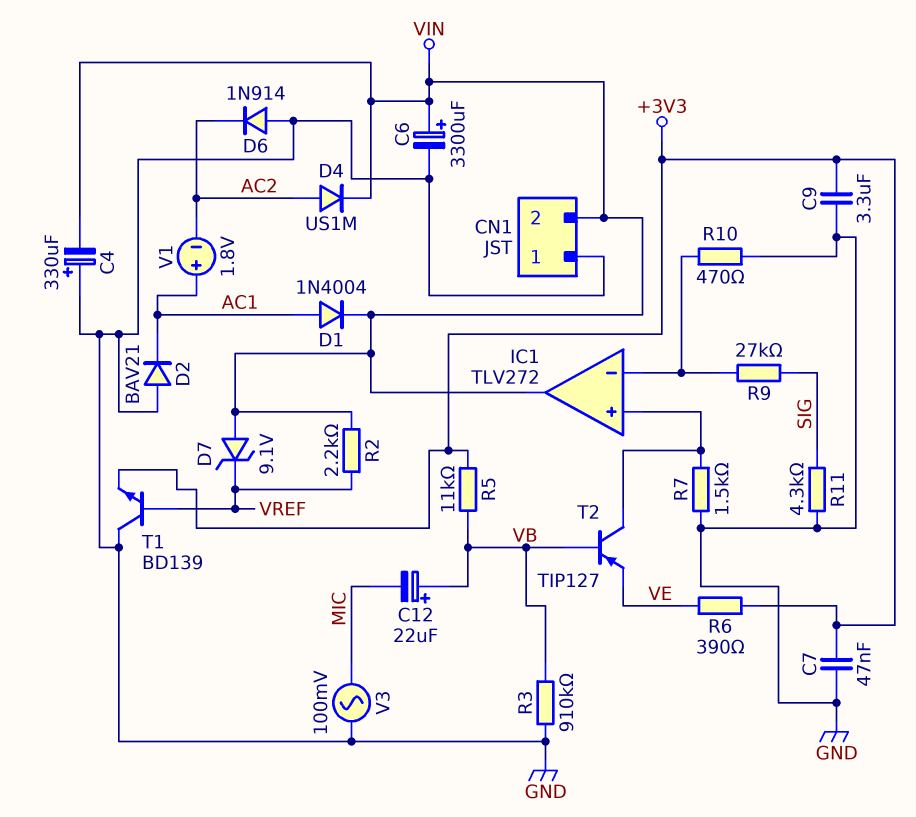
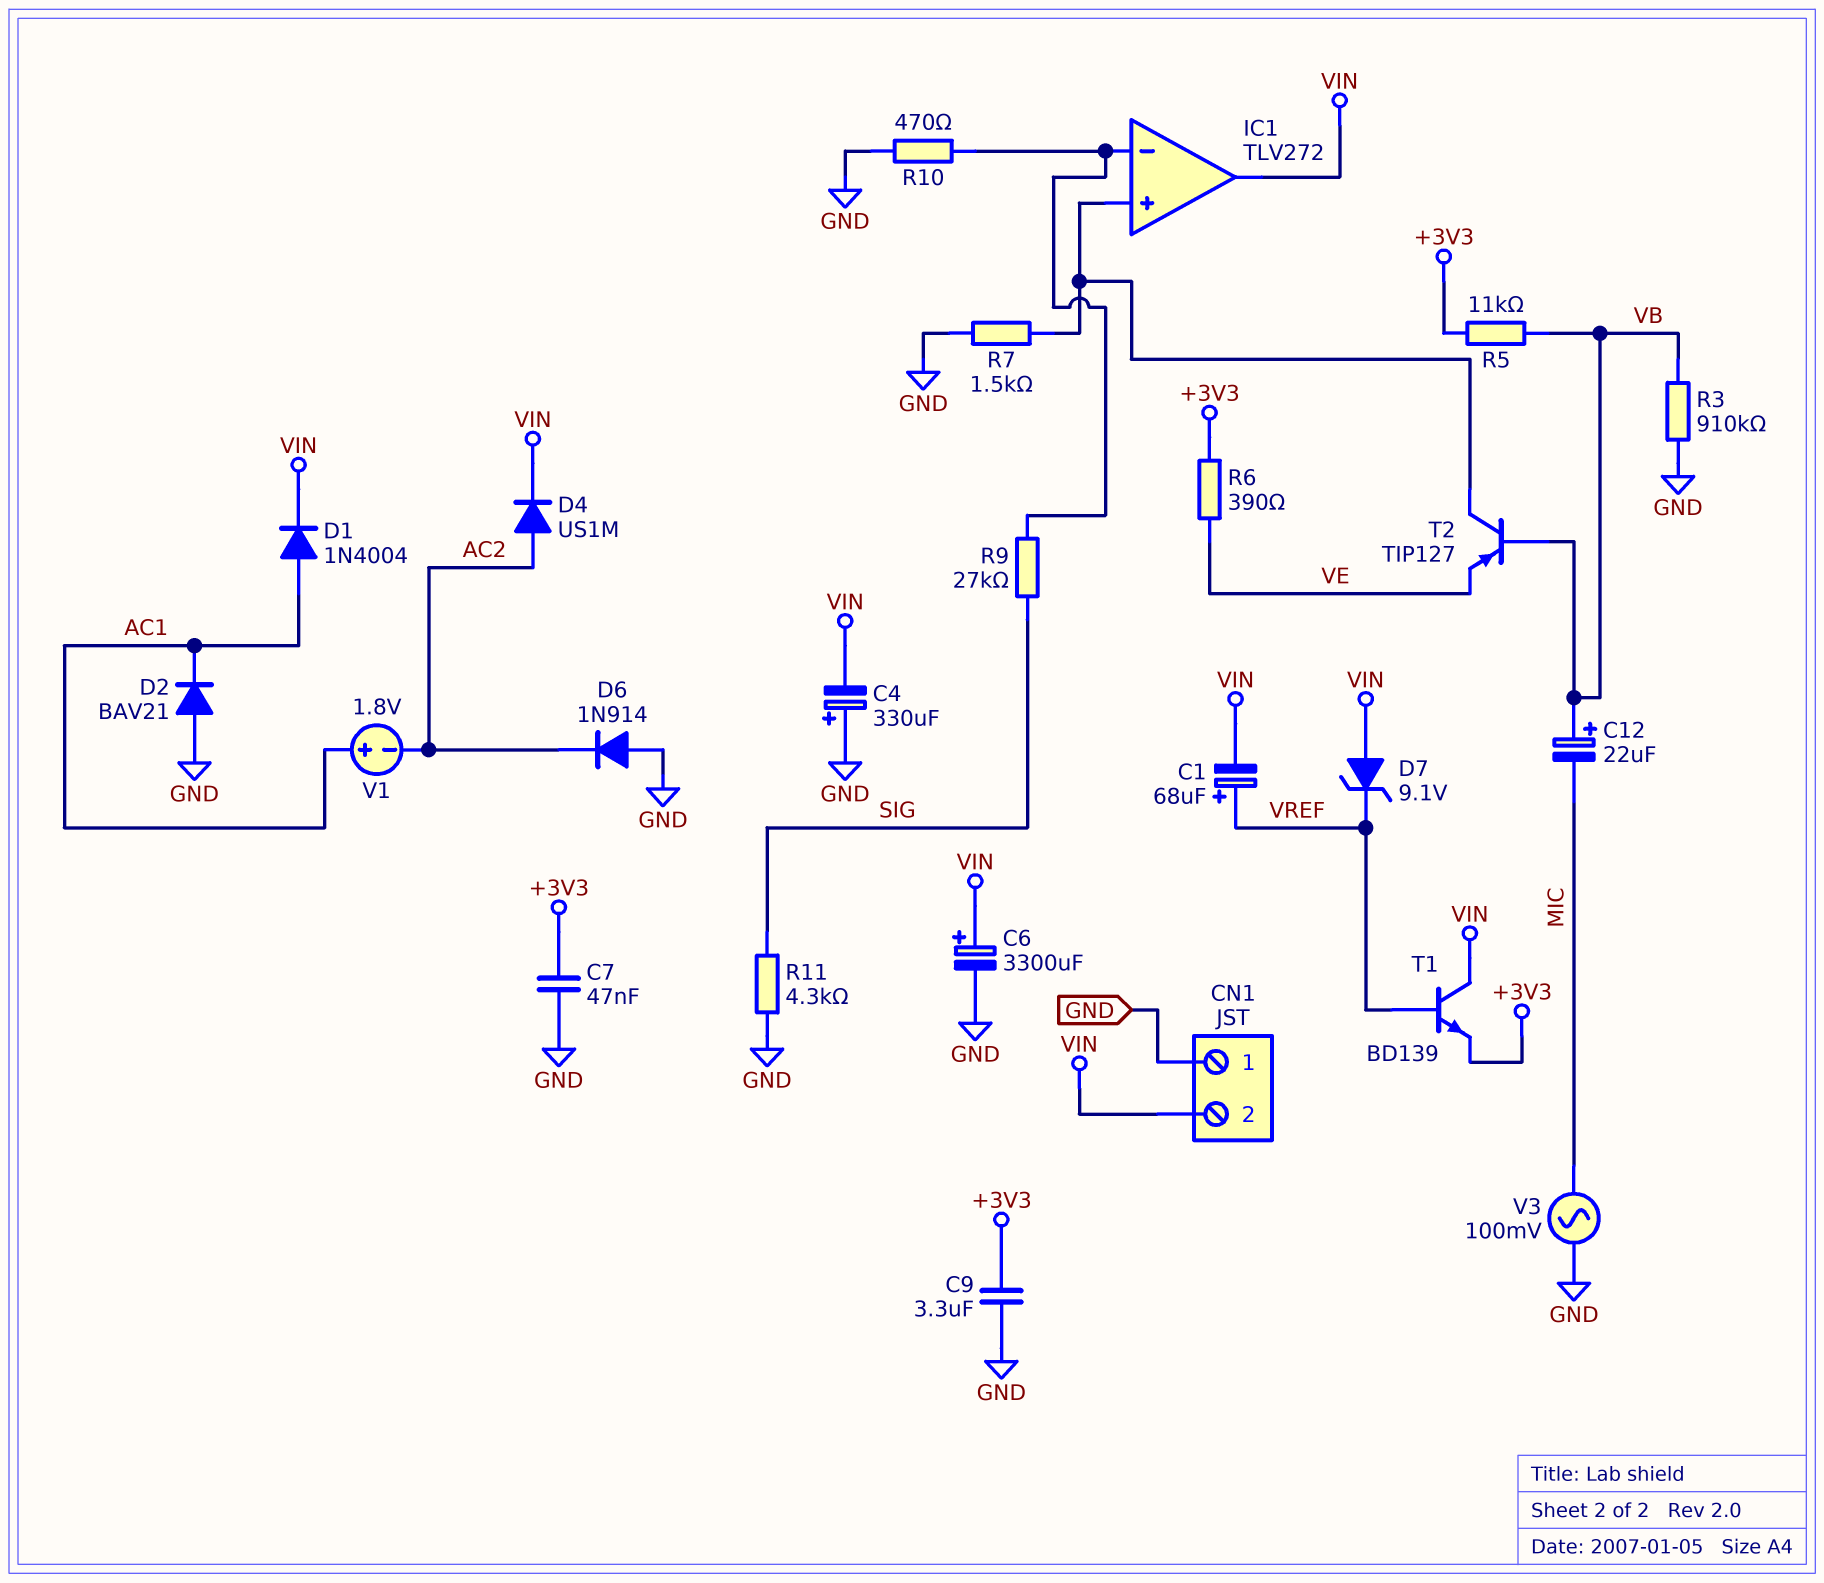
C1: none -> 68uF (plus VREF, minus VIN)
R2: 2.2k (VIN, VREF) -> none
T1: NPN BD139 (B VREF, C GND, E +3V3) -> NPN BD139 (B VREF, C VIN, E +3V3)

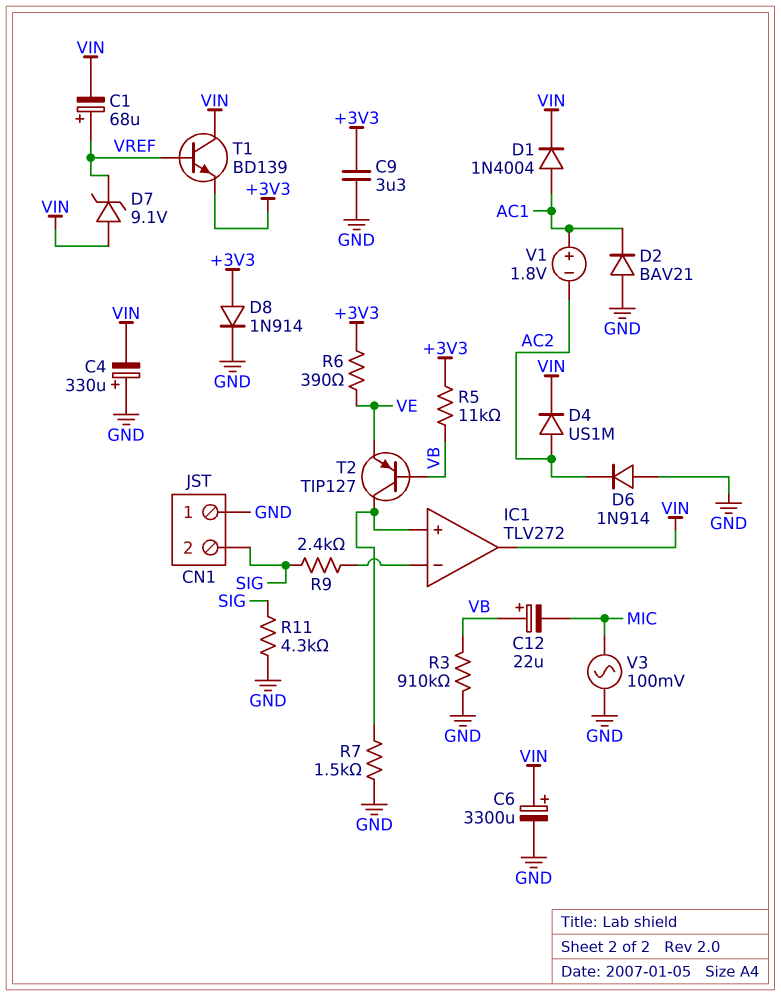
C7: 47nF (+3V3, GND) -> none
CN1 pin 2: VIN -> SIG
D8: none -> diode 1N914 (A +3V3, K GND)
R9: 27k (IC1/in-, SIG) -> 2.4k (IC1/in-, SIG)
R10: 470 (GND, IC1/in-) -> none

